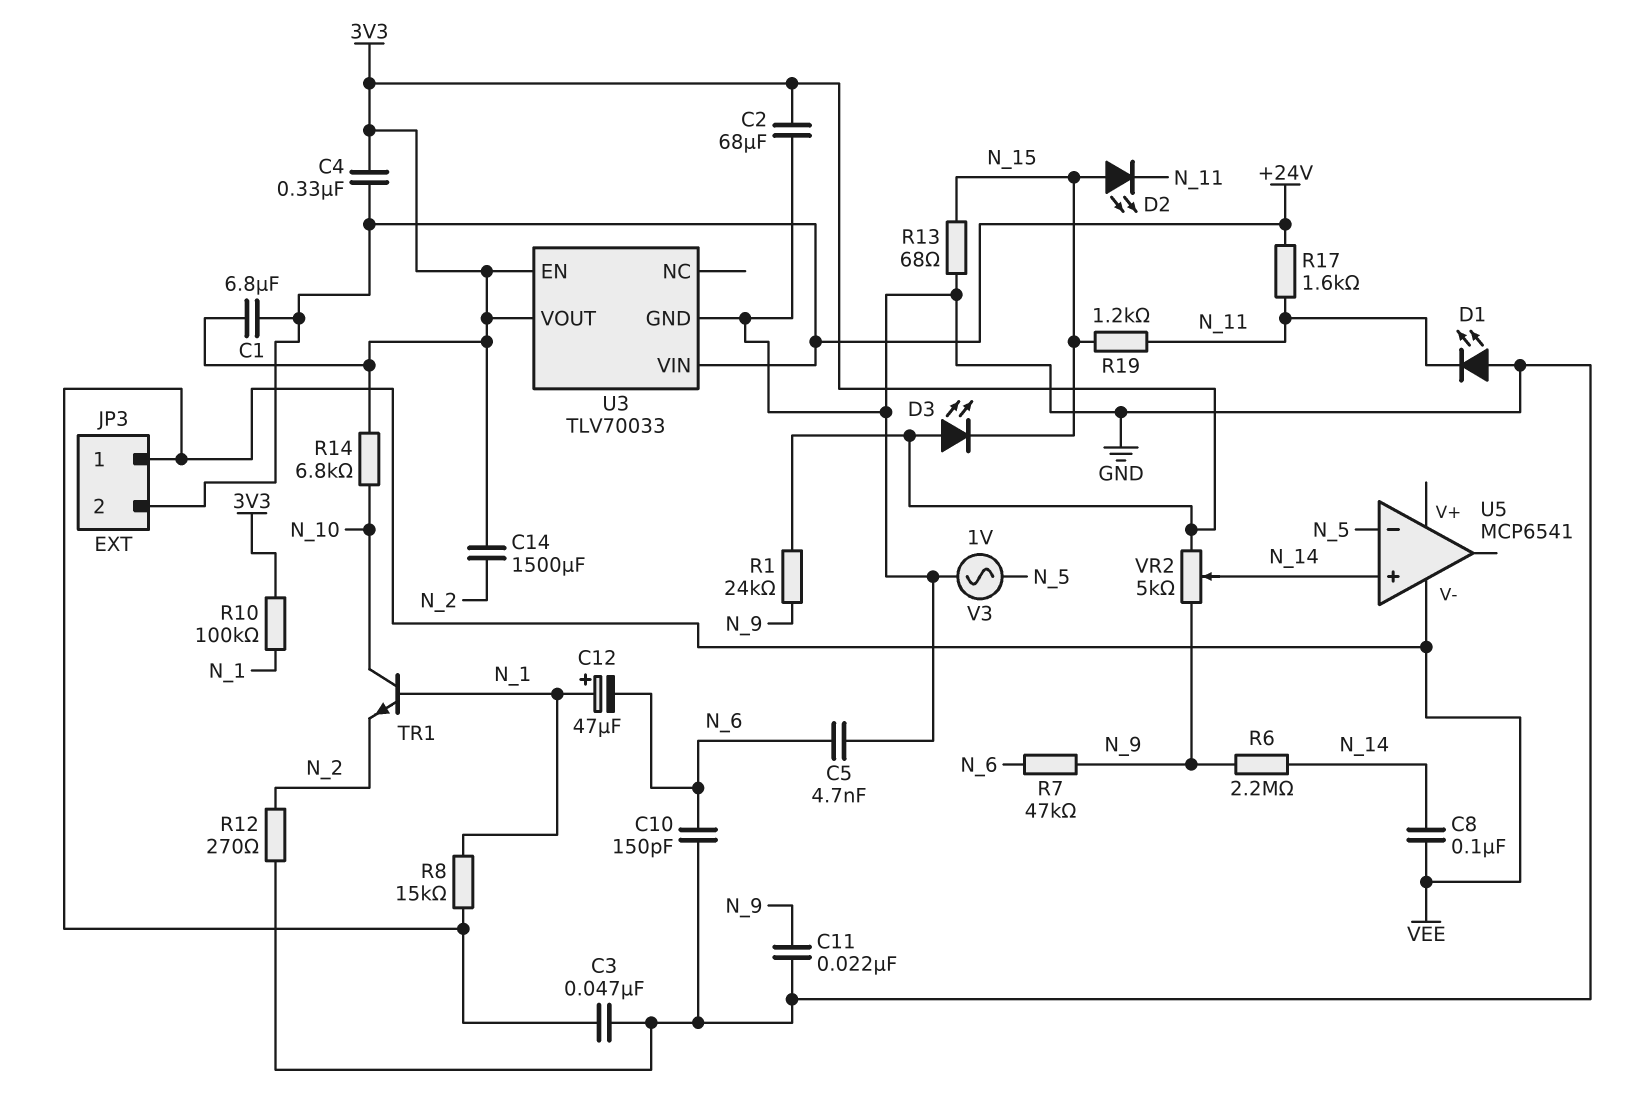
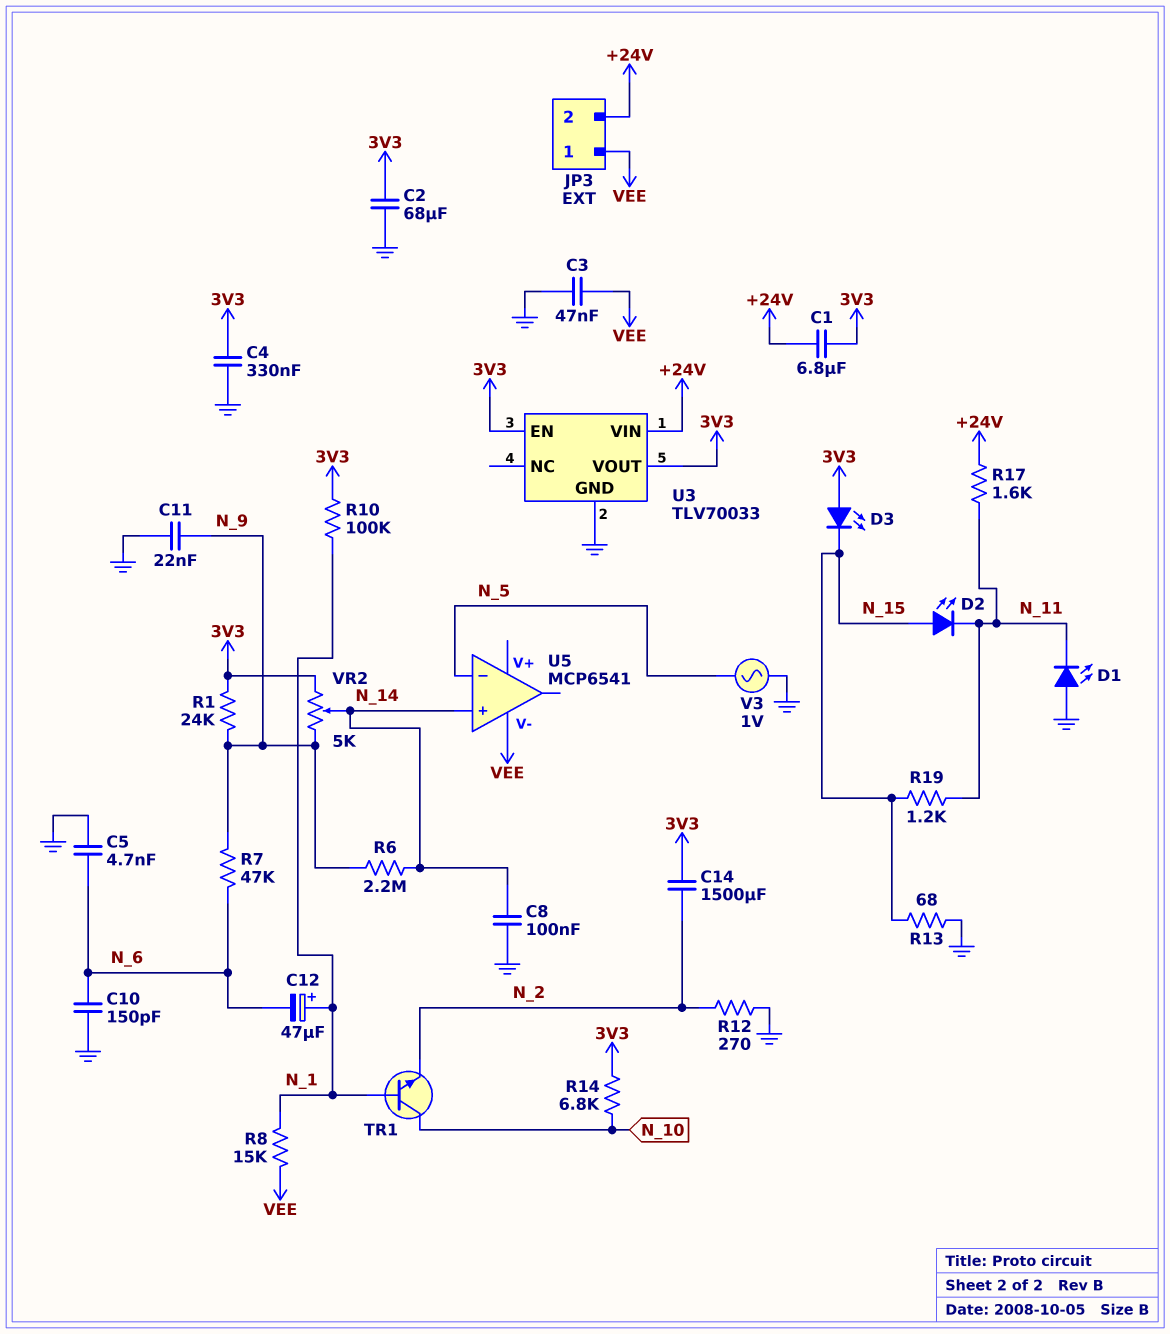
C4: 330nF (+24V, 3V3) -> 330nF (3V3, GND)
C8: 100nF (N_14, VEE) -> 100nF (GND, N_14)

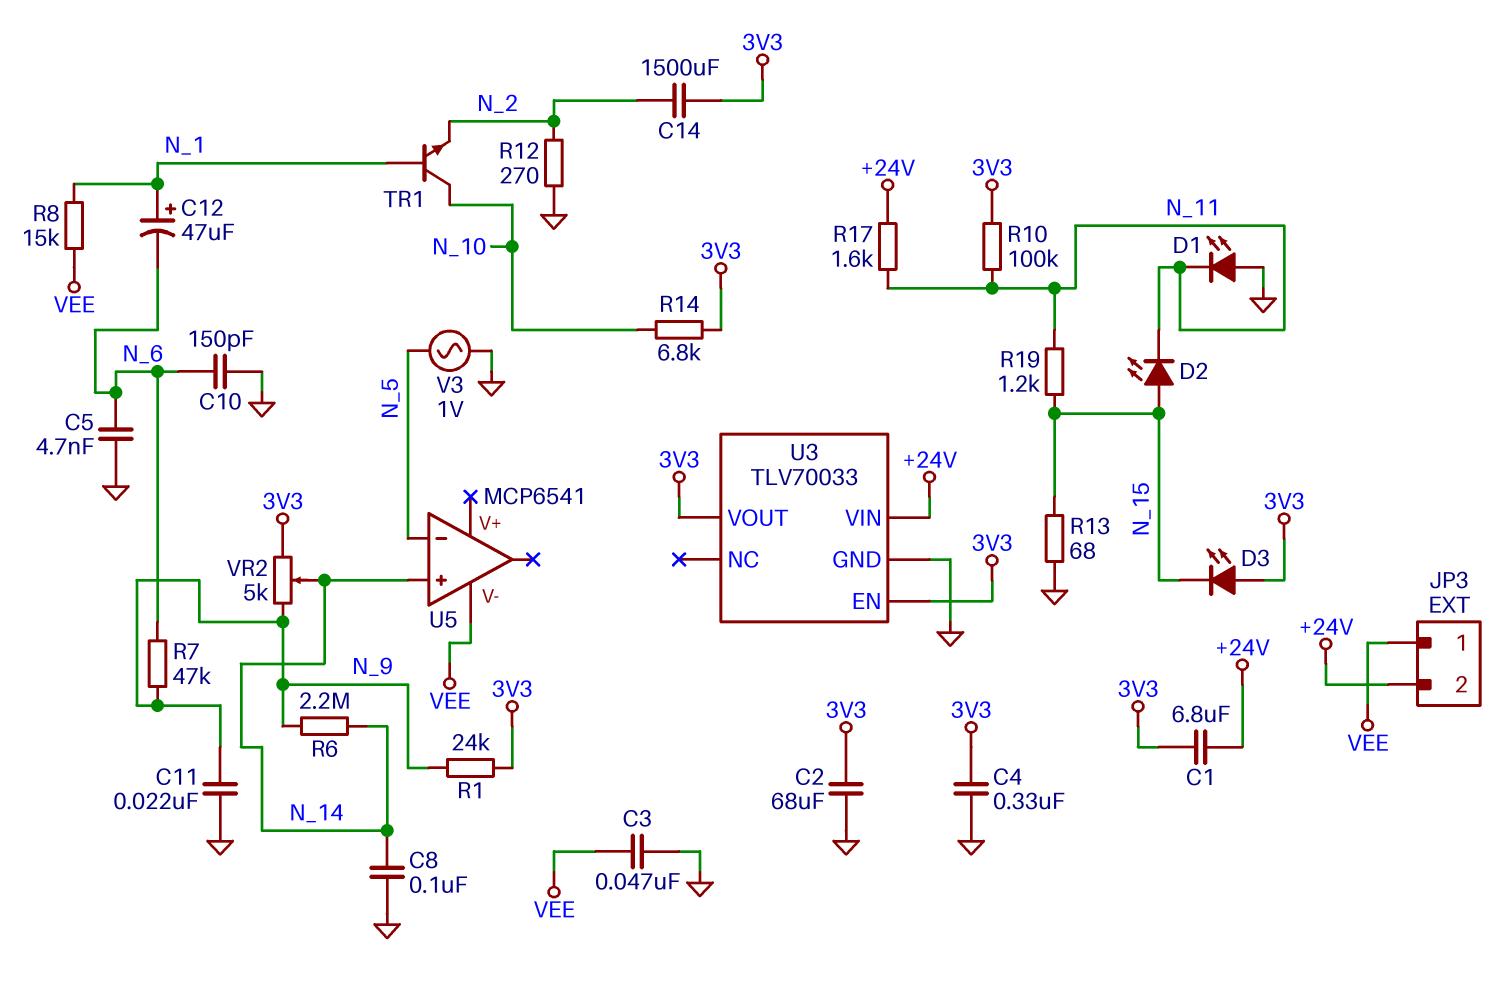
R10: 100k (3V3, N_1) -> 100k (3V3, N_11)

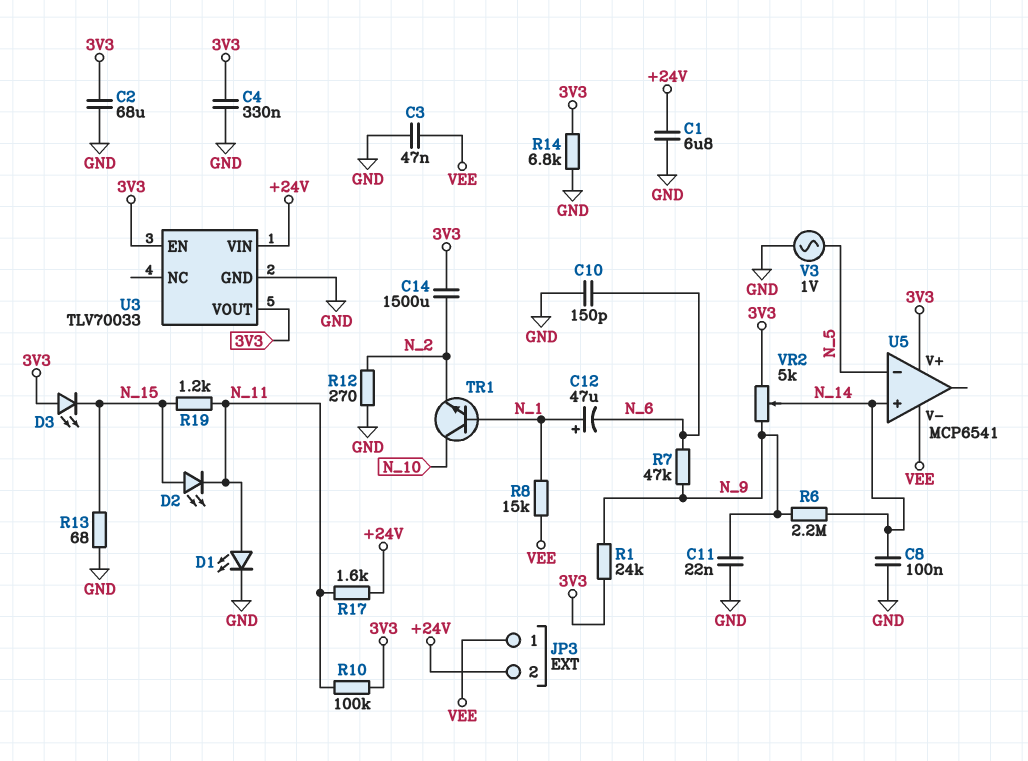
C1: 6.8uF (+24V, 3V3) -> 6.8uF (+24V, GND)
C5: 4.7nF (GND, N_6) -> none
D1: LED (A GND, K N_11) -> LED (A N_11, K GND)
R14: 6.8k (3V3, N_10) -> 6.8k (3V3, GND)
U5 pin V+: none -> 3V3

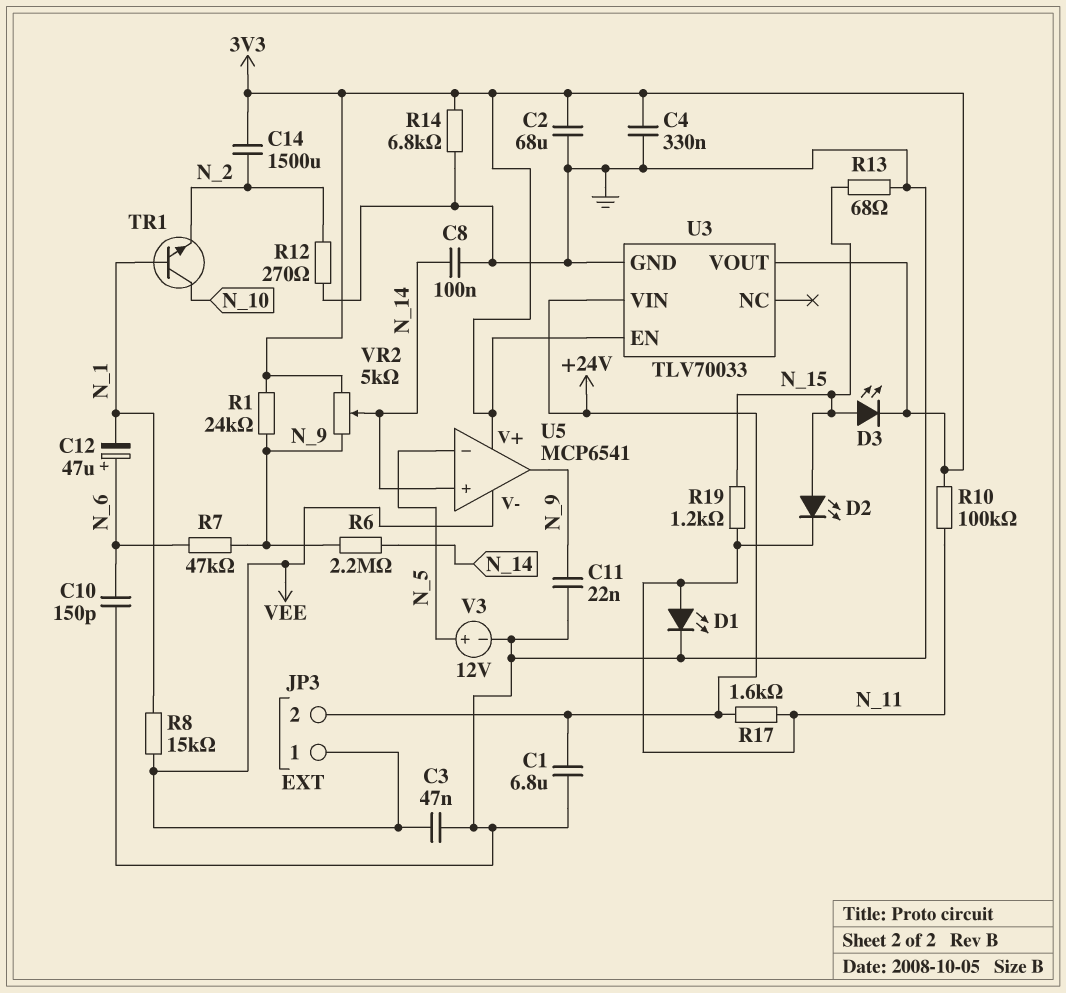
C12: 47uF (plus N_1, minus N_6) -> 47uF (plus N_6, minus N_1)
D3: LED (A 3V3, K N_15) -> LED (A N_15, K 3V3)
U5 pin out: none -> N_9
V3: AC 1V (GND, N_5) -> 12V (plus N_5, minus GND)

